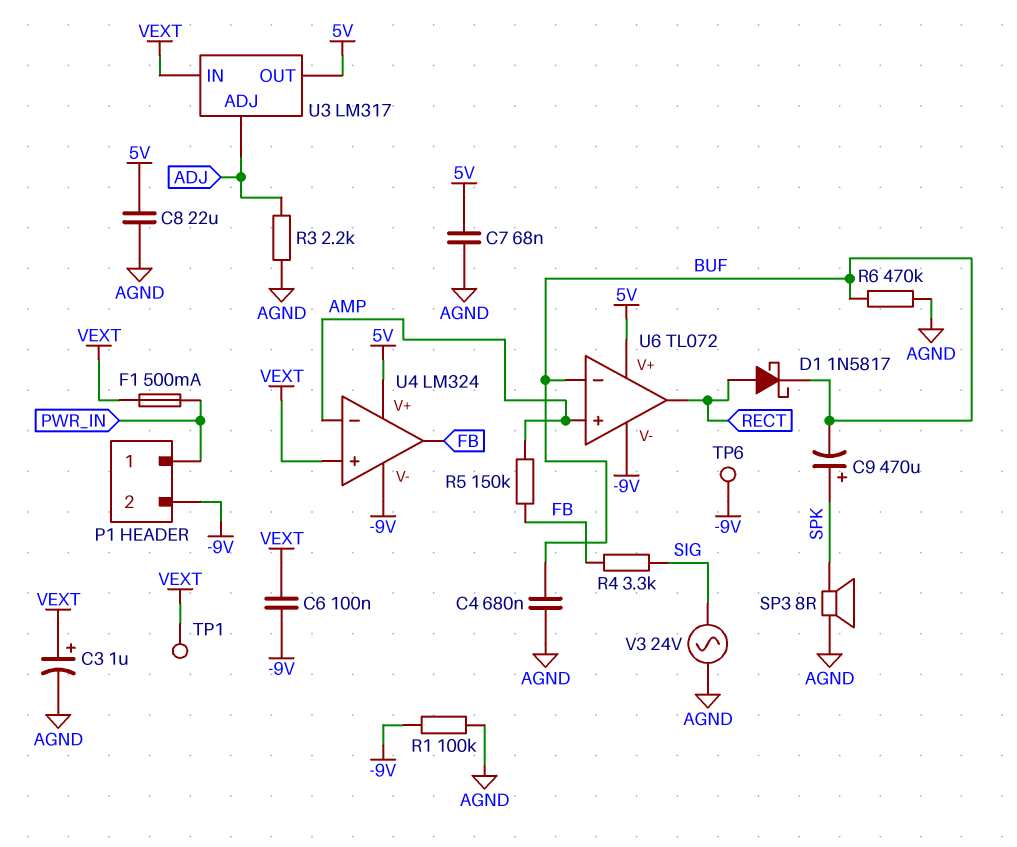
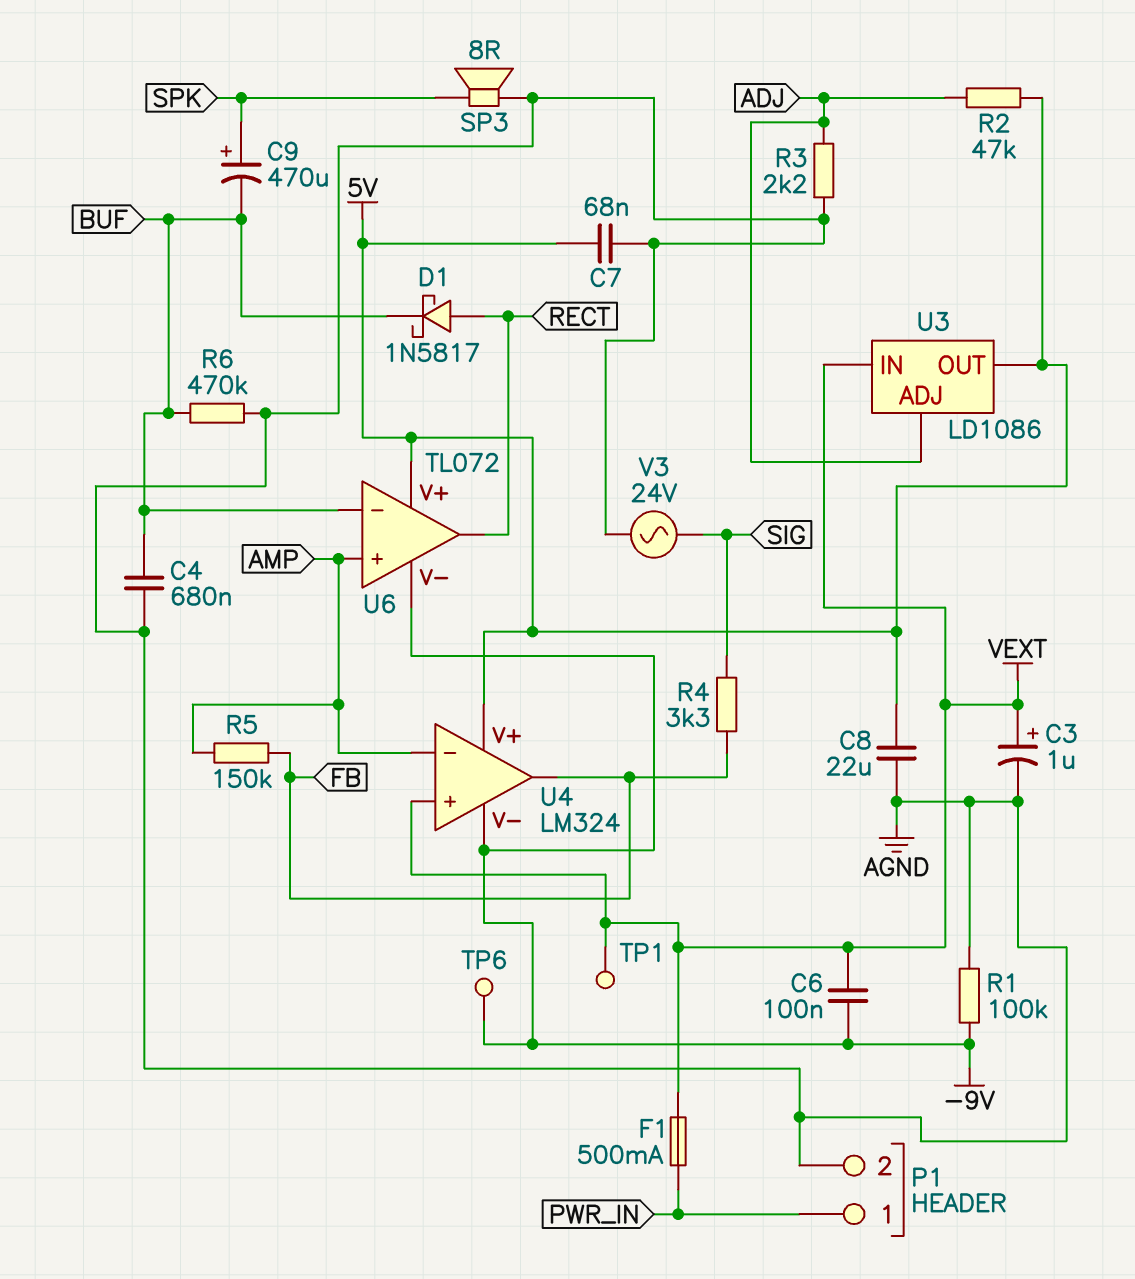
P1 pin 2: -9V -> AGND
R2: none -> 47k (5V, ADJ)
U3: LM317 -> LD1086

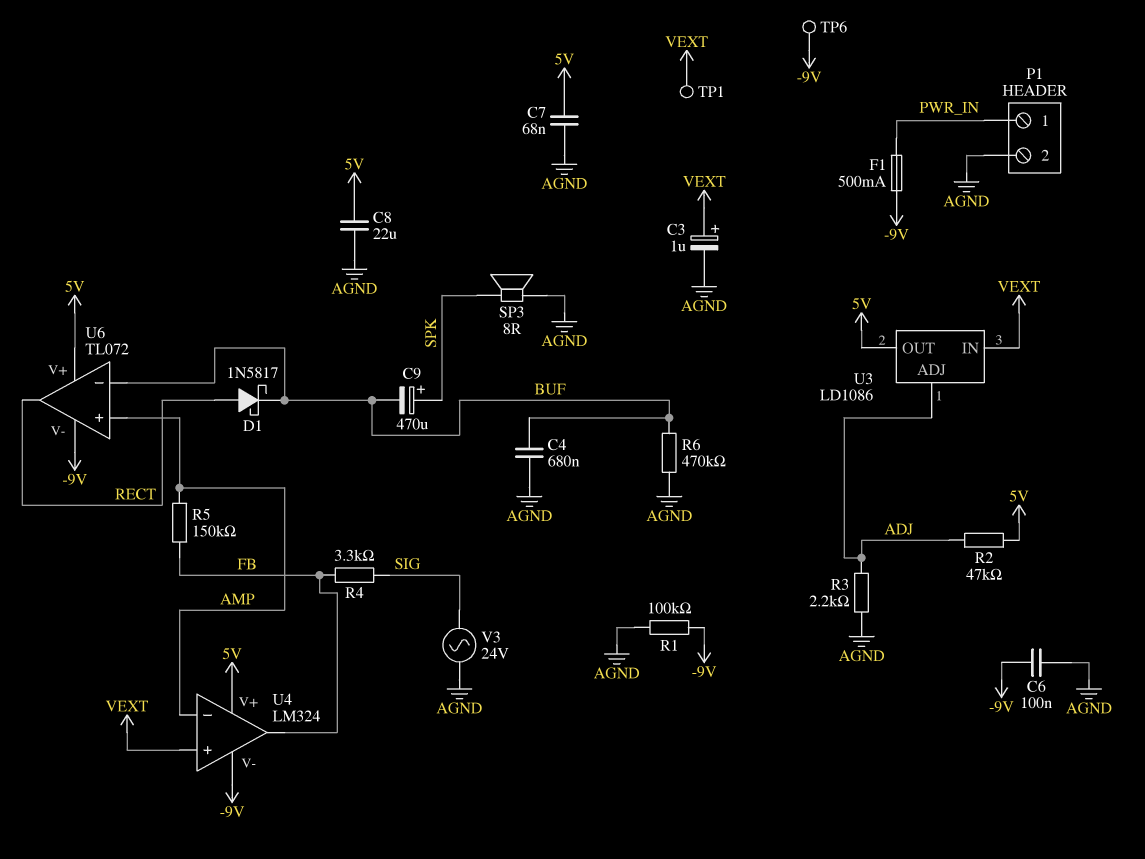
C6: 100nF (-9V, VEXT) -> 100nF (-9V, AGND)
F1: 500mA (PWR_IN, VEXT) -> 500mA (-9V, PWR_IN)

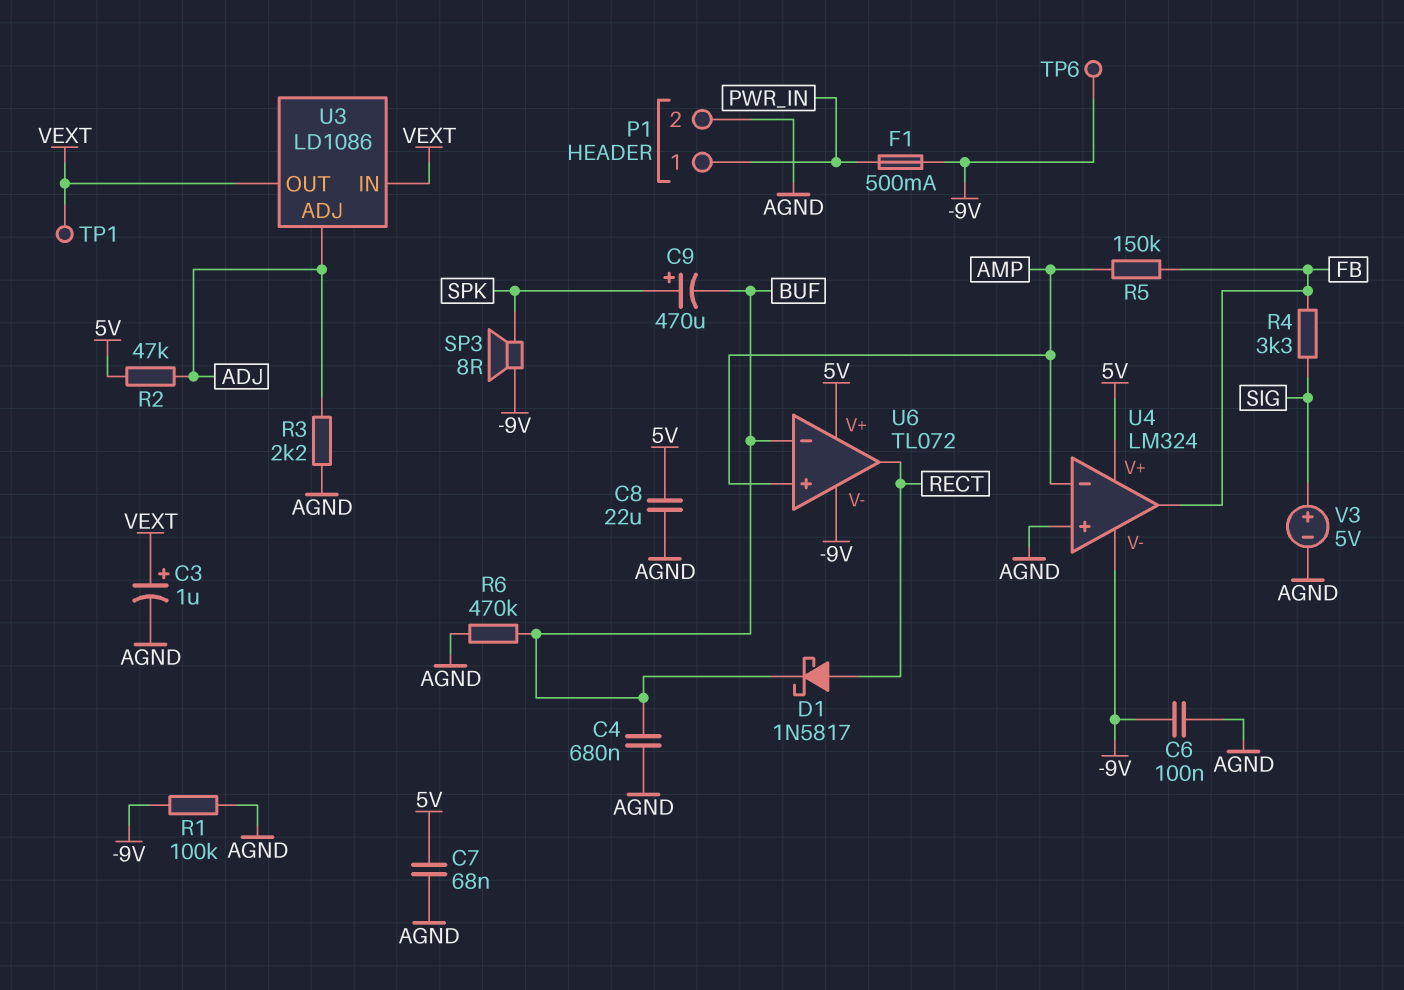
SP3: speaker 8R (AGND, SPK) -> speaker 8R (-9V, SPK)
U3 pin OUT: 5V -> VEXT
U4 pin in+: VEXT -> AGND
V3: AC 24V (AGND, SIG) -> 5V (plus SIG, minus AGND)

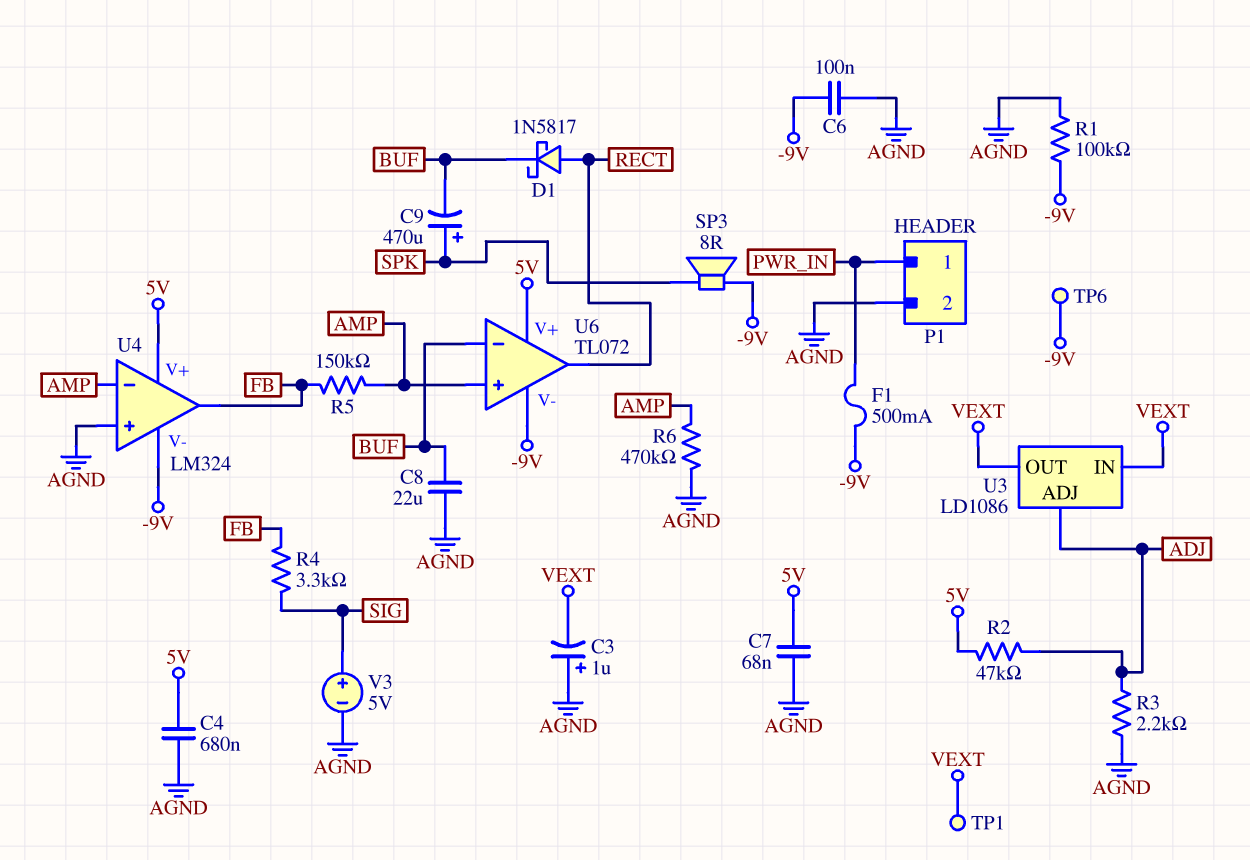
C3: 1uF (plus VEXT, minus AGND) -> 1uF (plus AGND, minus VEXT)
C4: 680nF (AGND, BUF) -> 680nF (5V, AGND)
C8: 22uF (5V, AGND) -> 22uF (AGND, BUF)
R6: 470k (AGND, BUF) -> 470k (AGND, AMP)

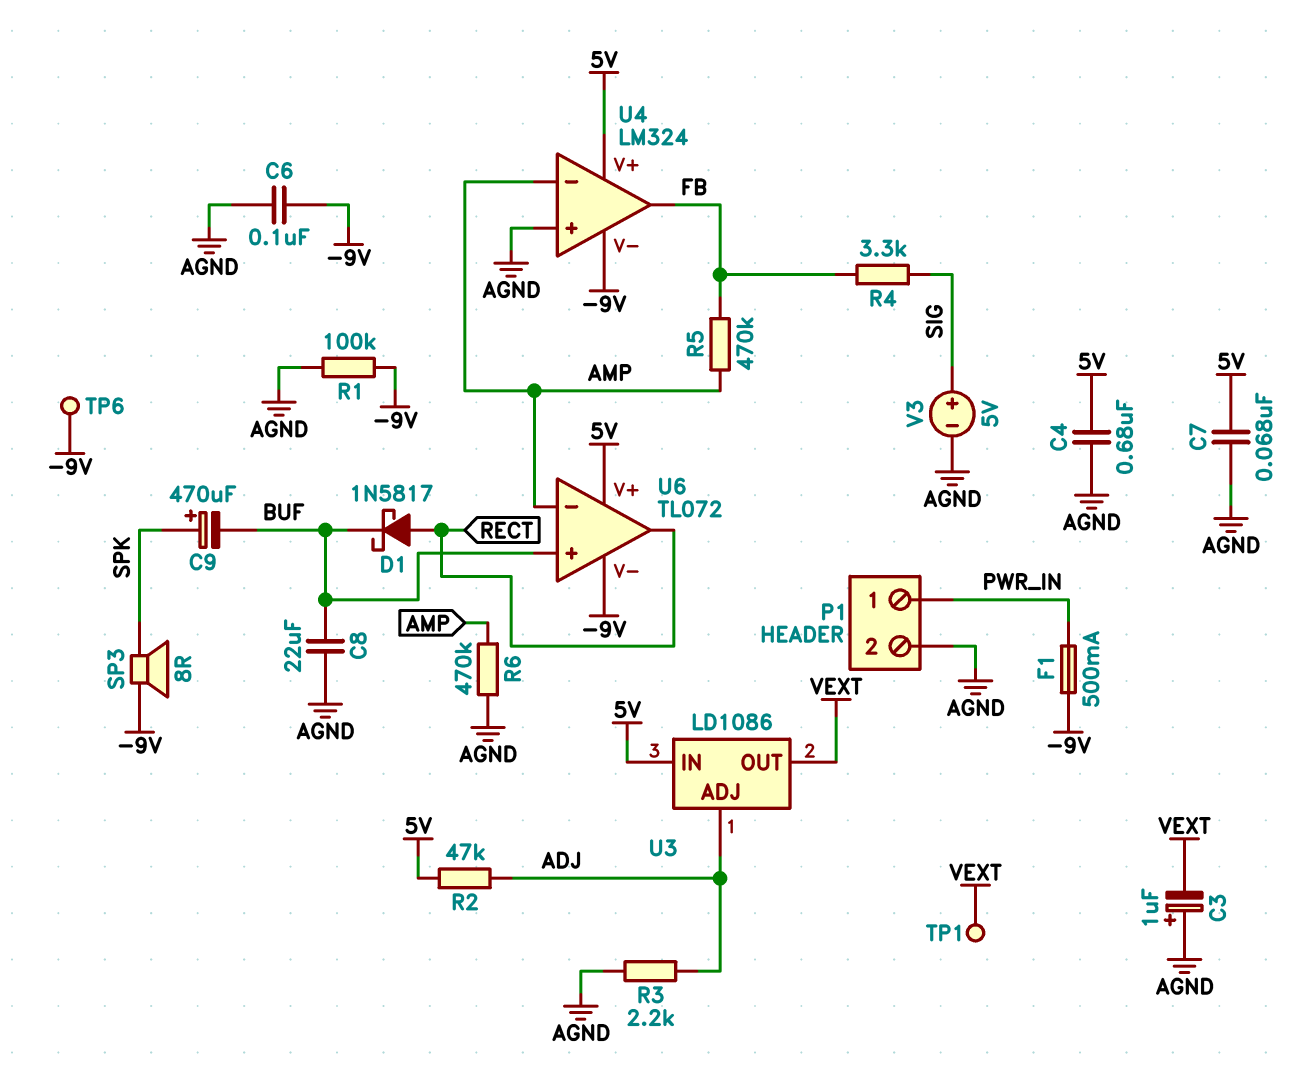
R5: 150k (AMP, FB) -> 470k (AMP, FB)
U3 pin IN: VEXT -> 5V
U6 pin in+: AMP -> BUF
U6 pin in-: BUF -> AMP

